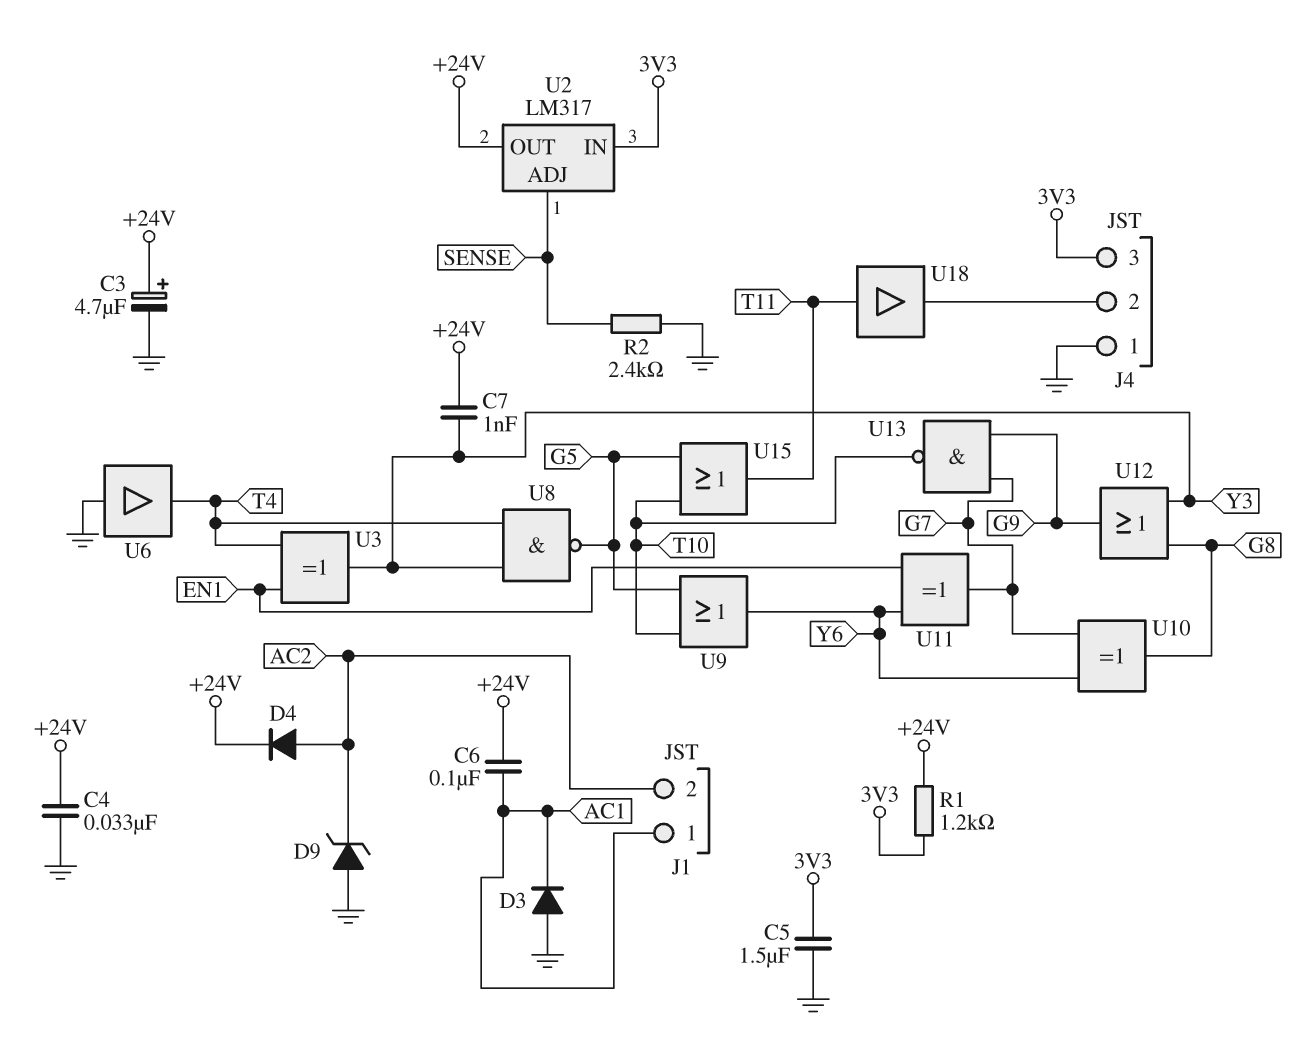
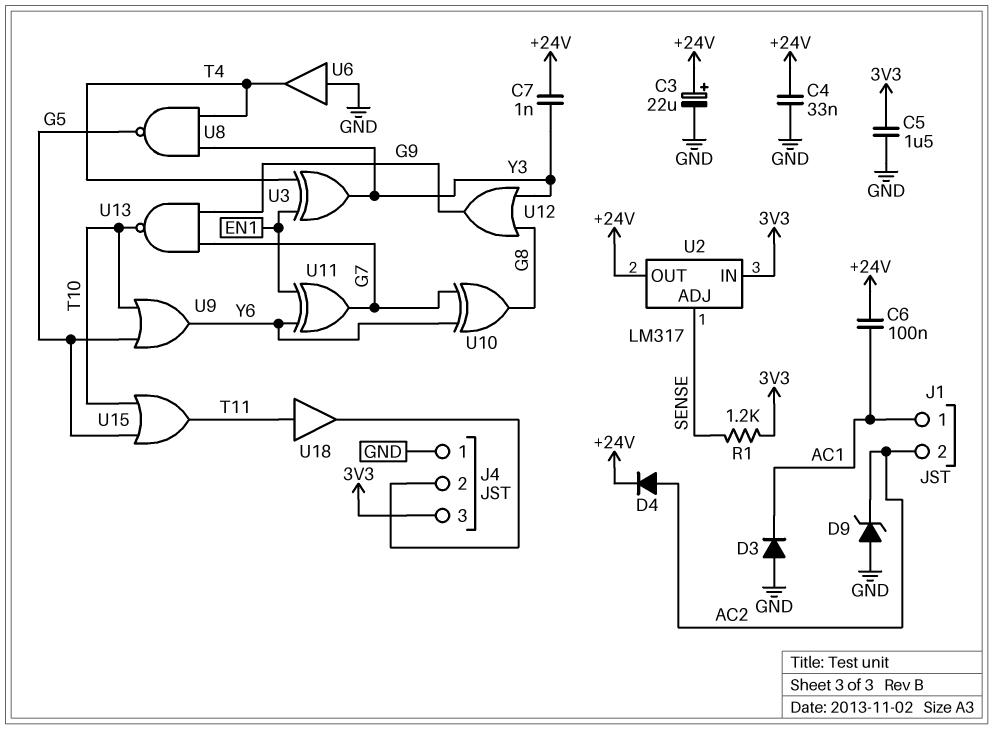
C3: 4.7uF (plus +24V, minus GND) -> 22uF (plus +24V, minus GND)
R1: 1.2k (+24V, 3V3) -> 1.2k (3V3, SENSE)
R2: 2.4k (GND, SENSE) -> none

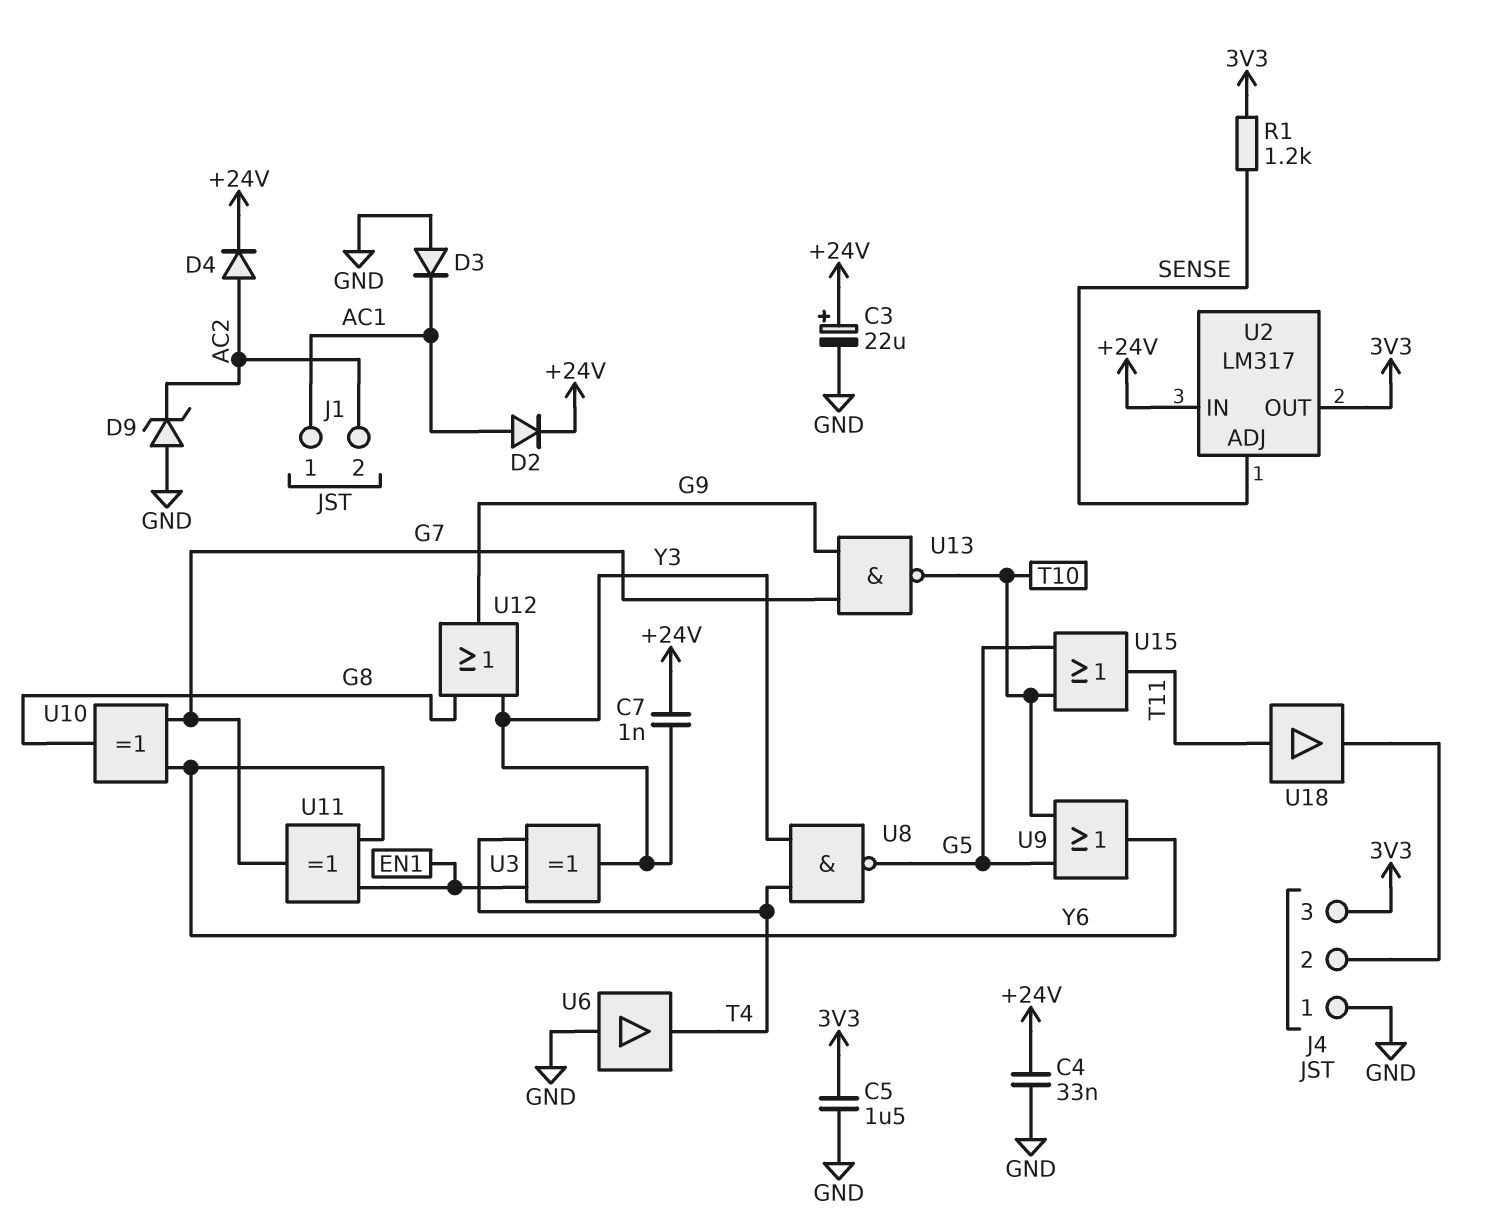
C6: 100nF (+24V, AC1) -> none
D2: none -> diode (A AC1, K +24V)
U2 pin IN: 3V3 -> +24V
U2 pin OUT: +24V -> 3V3

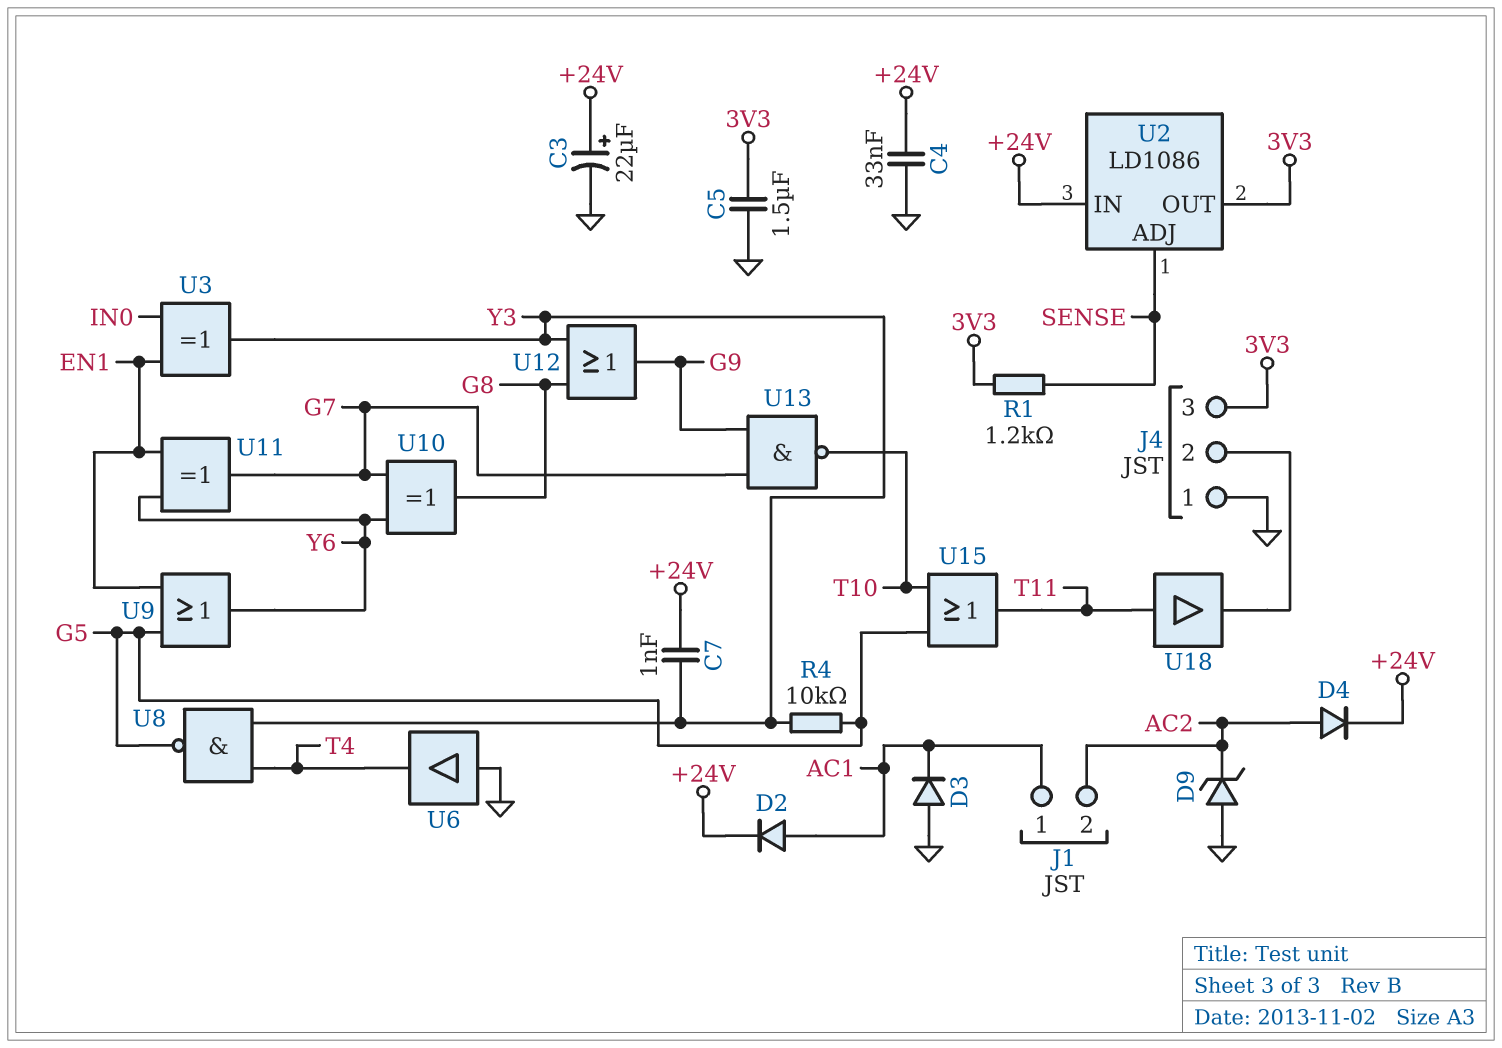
R4: none -> 10k (G5, Y3)
U2: LM317 -> LD1086
U3: XOR (in EN1, in T4, out Y3) -> XOR (in EN1, in IN0, out Y3)
U9: OR (in G5, in T10, out Y6) -> OR (in EN1, in G5, out Y6)

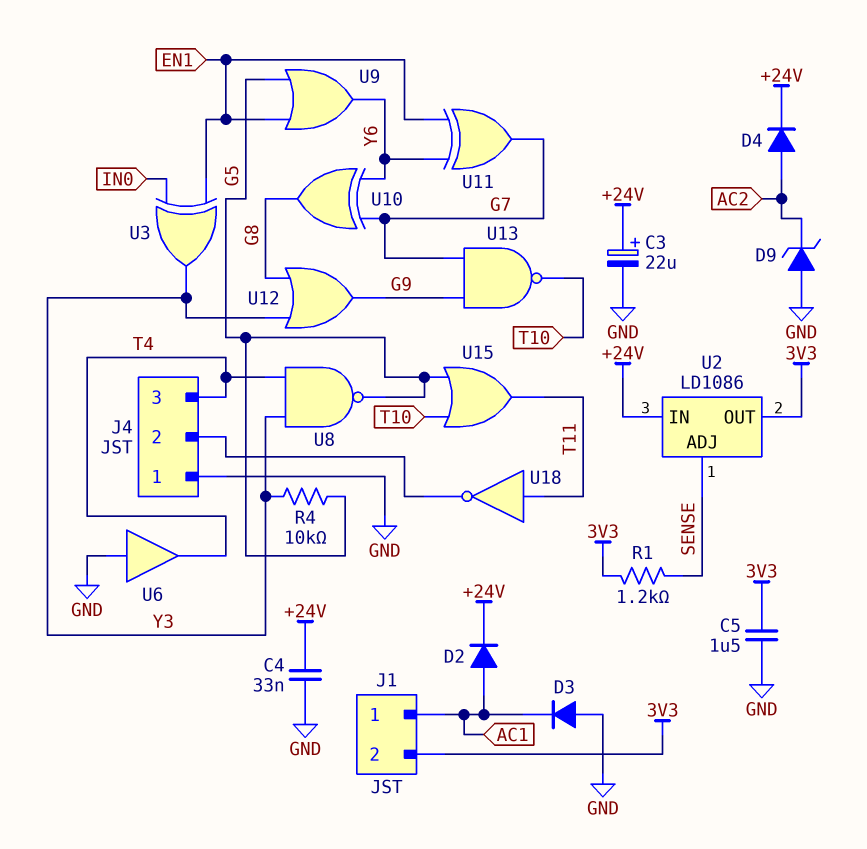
C7: 1nF (+24V, Y3) -> none
J1 pin 2: AC2 -> 3V3
J4 pin 3: 3V3 -> T4
U18: buffer (in T11, out J4/2) -> NOT (in T11, out J4/2)

